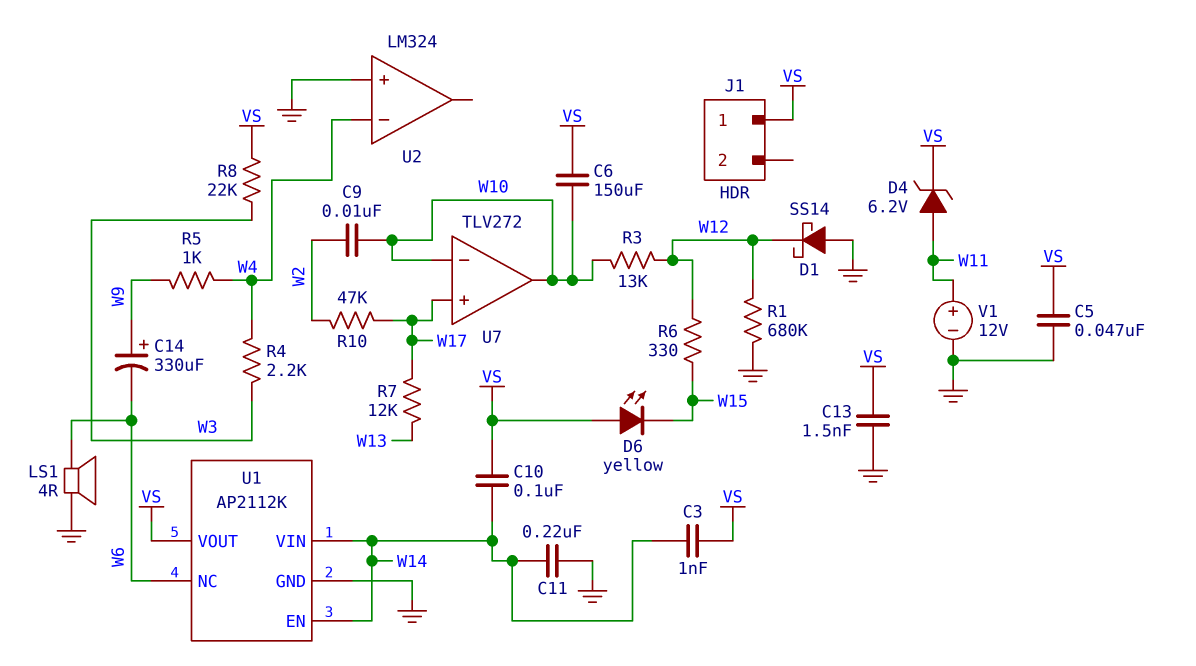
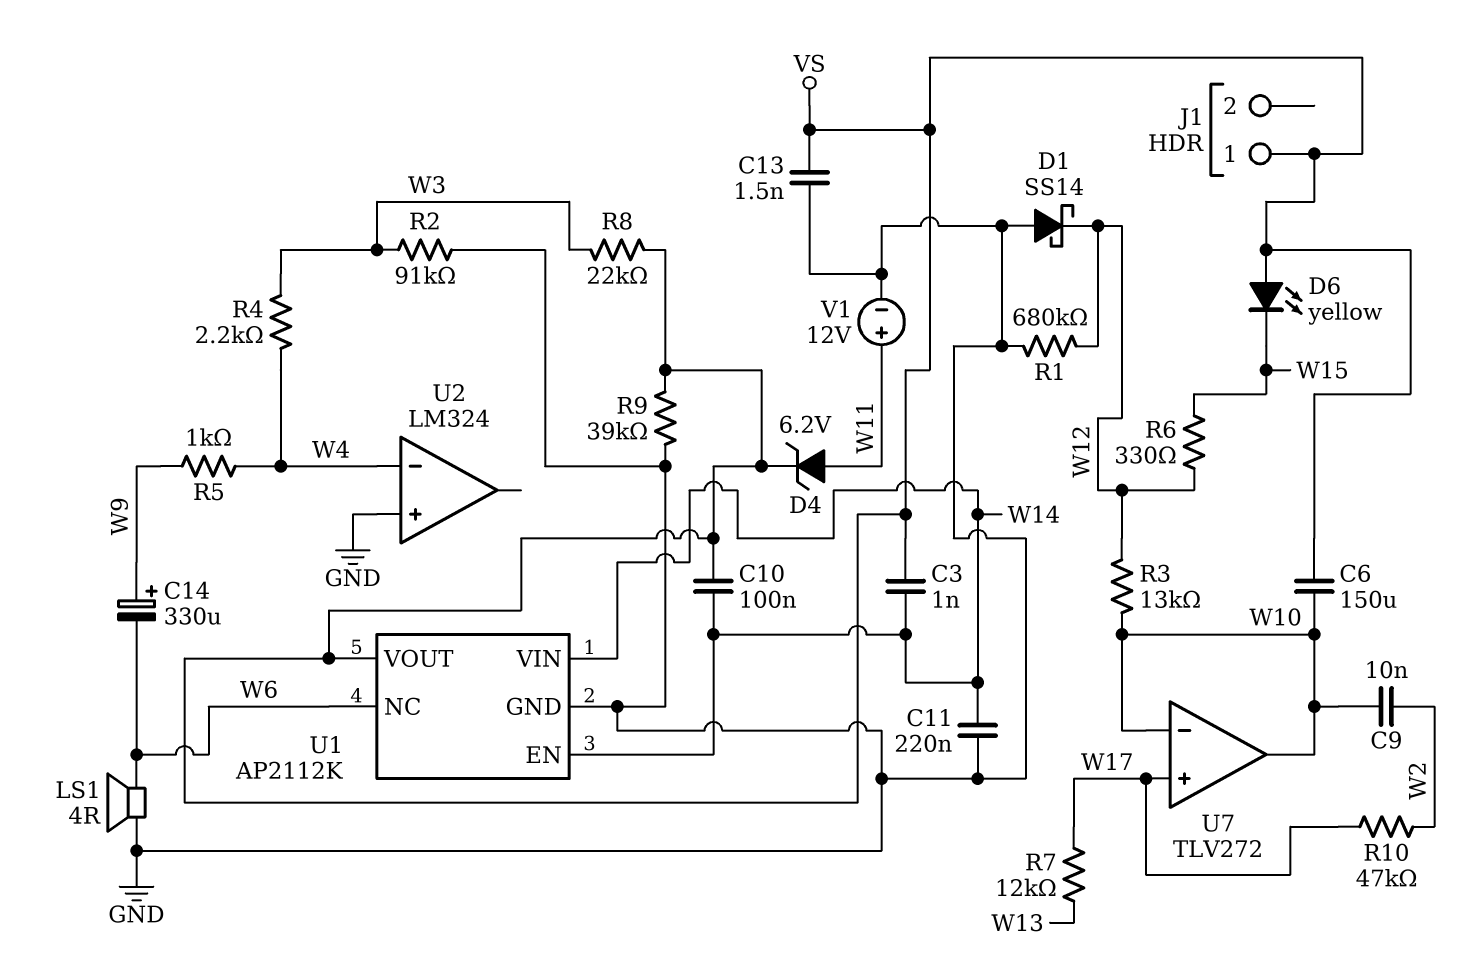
C5: 47nF (GND, VS) -> none
R2: none -> 91k (GND, W3)
R9: none -> 39k (GND, VS)

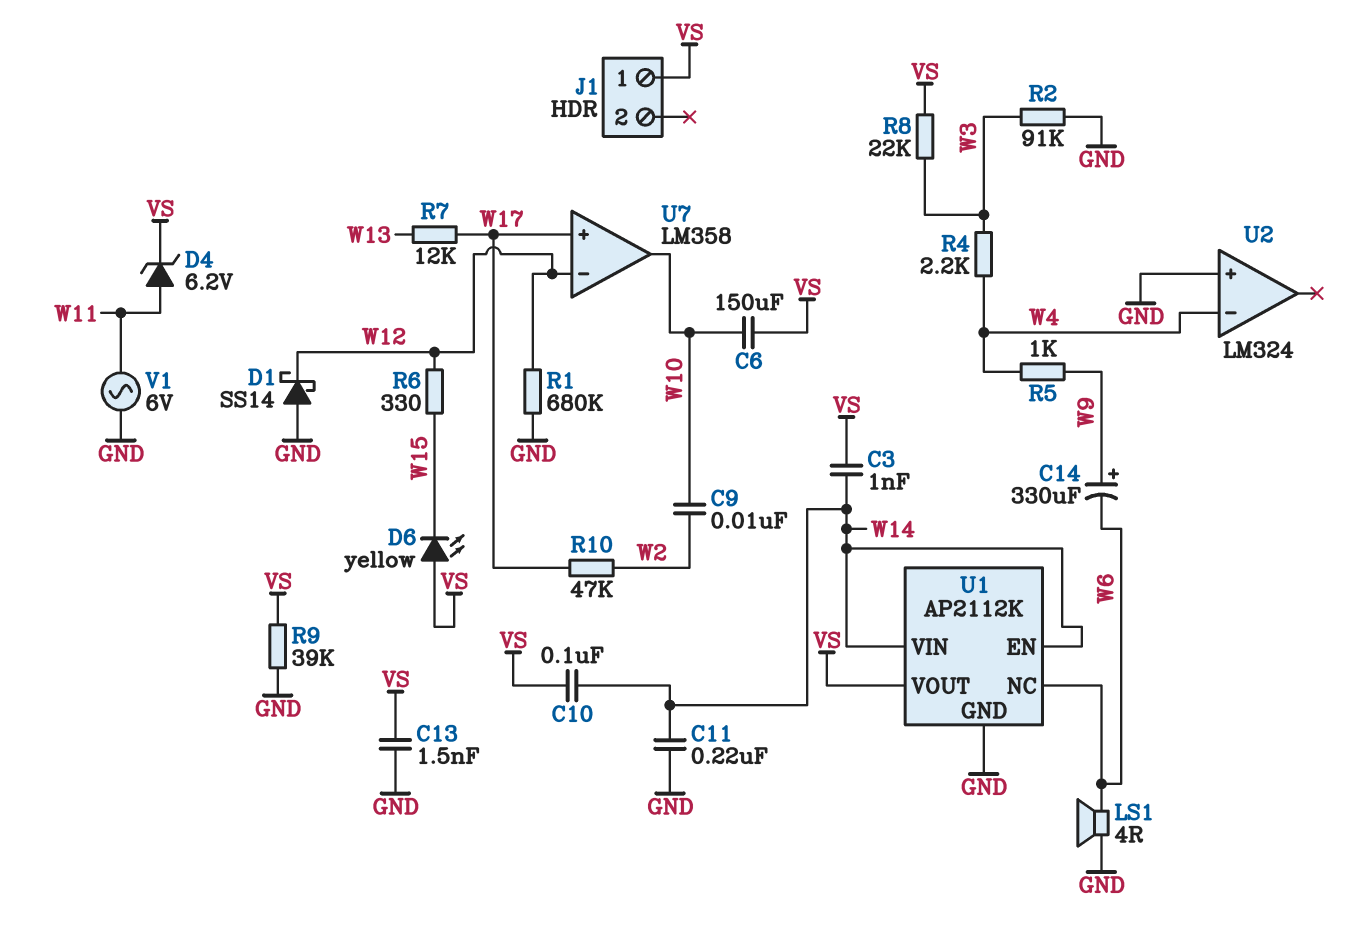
R3: 13k (W10, W12) -> none
U7: TLV272 -> LM358
U7 pin in-: W10 -> W12
V1: 12V (plus W11, minus GND) -> AC 6V (GND, W11)

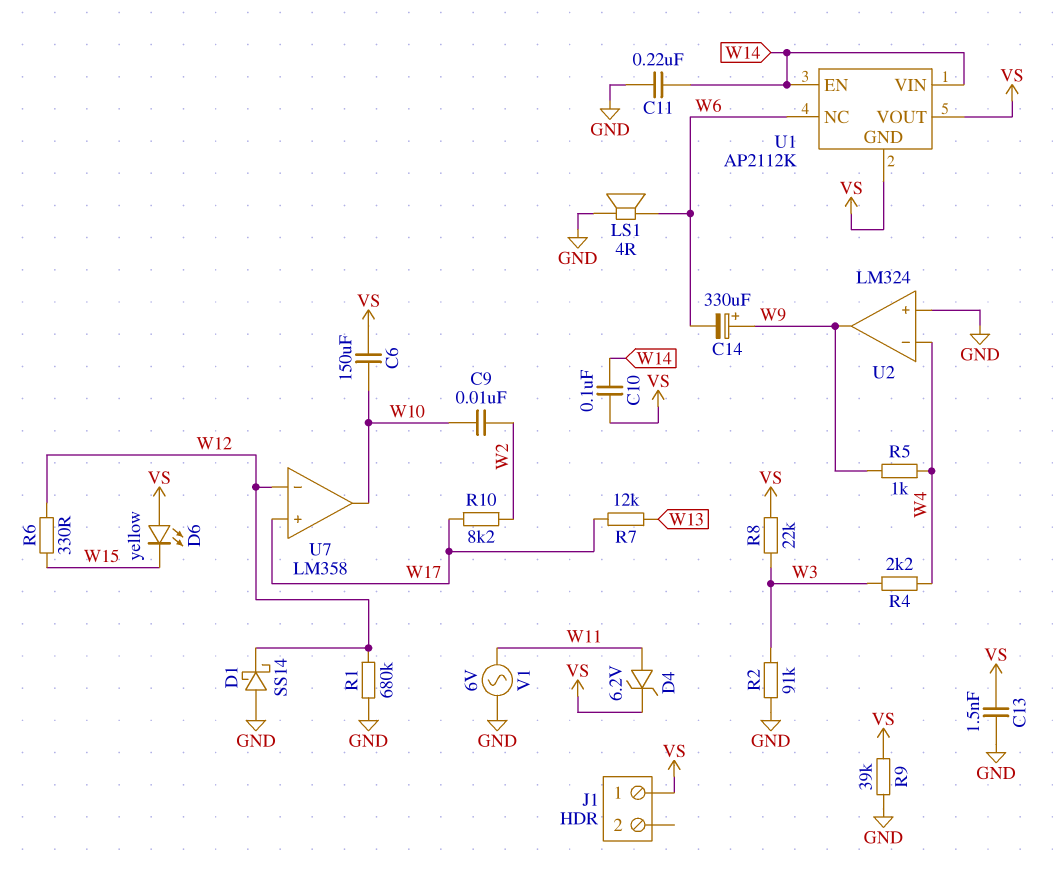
C3: 1nF (VS, W14) -> none
R10: 47k (W2, W17) -> 8.2k (W2, W17)
U1 pin GND: GND -> VS
U2 pin out: none -> W9

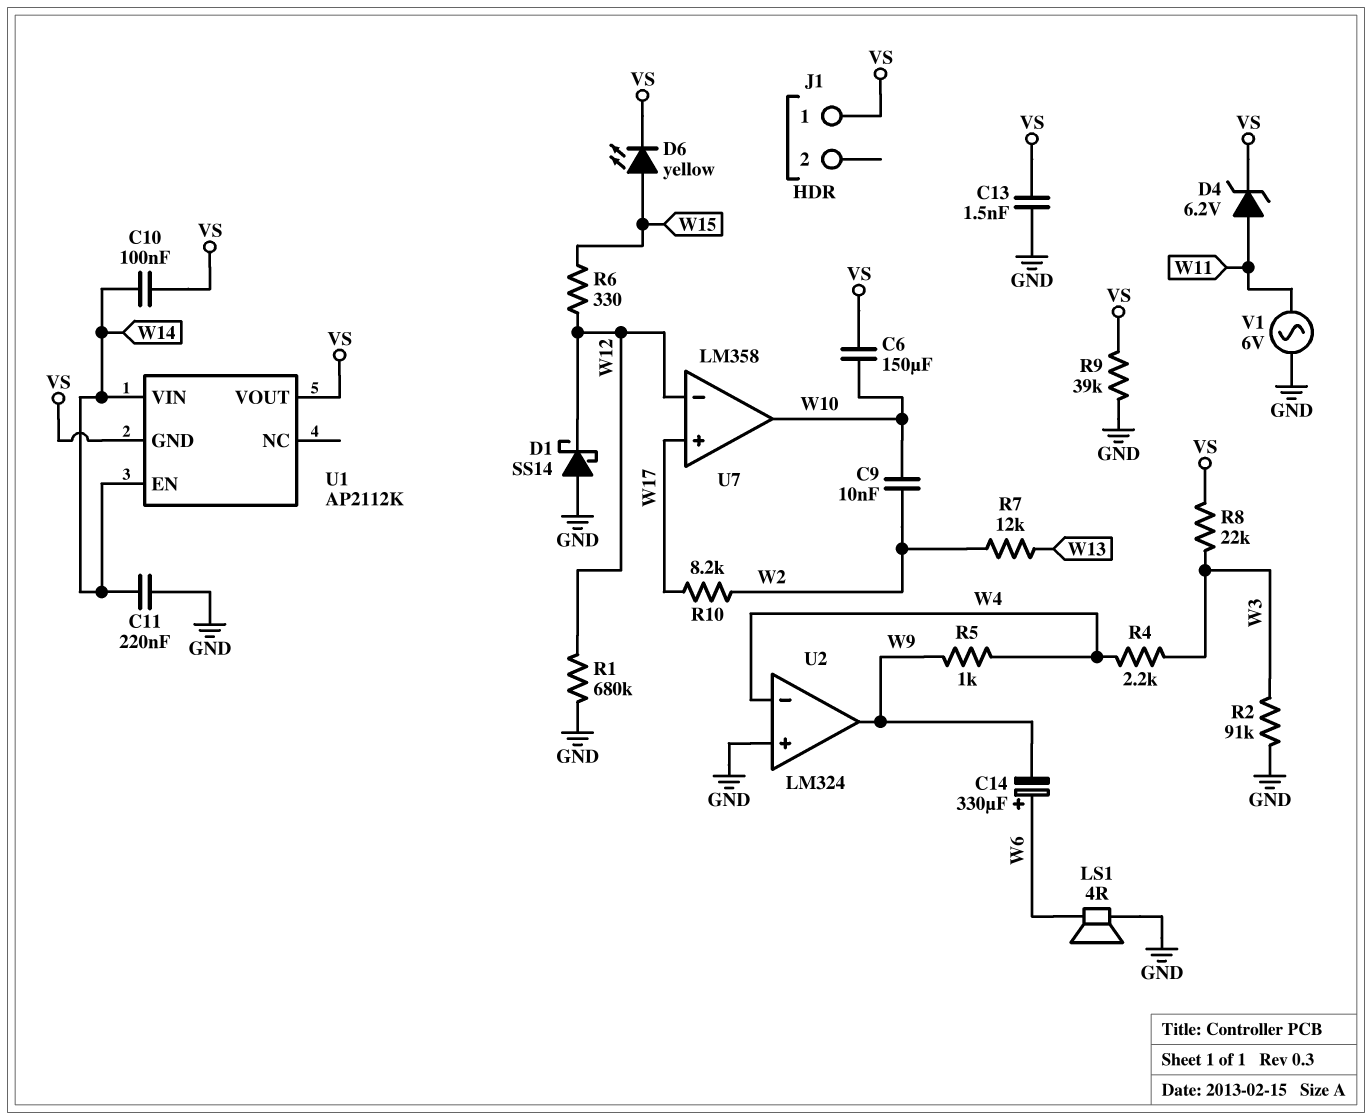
C14: 330uF (plus W9, minus W6) -> 330uF (plus W6, minus W9)
D6: LED yellow (A VS, K W15) -> LED yellow (A W15, K VS)
R7: 12k (W13, W17) -> 12k (W2, W13)
U1 pin NC: W6 -> none

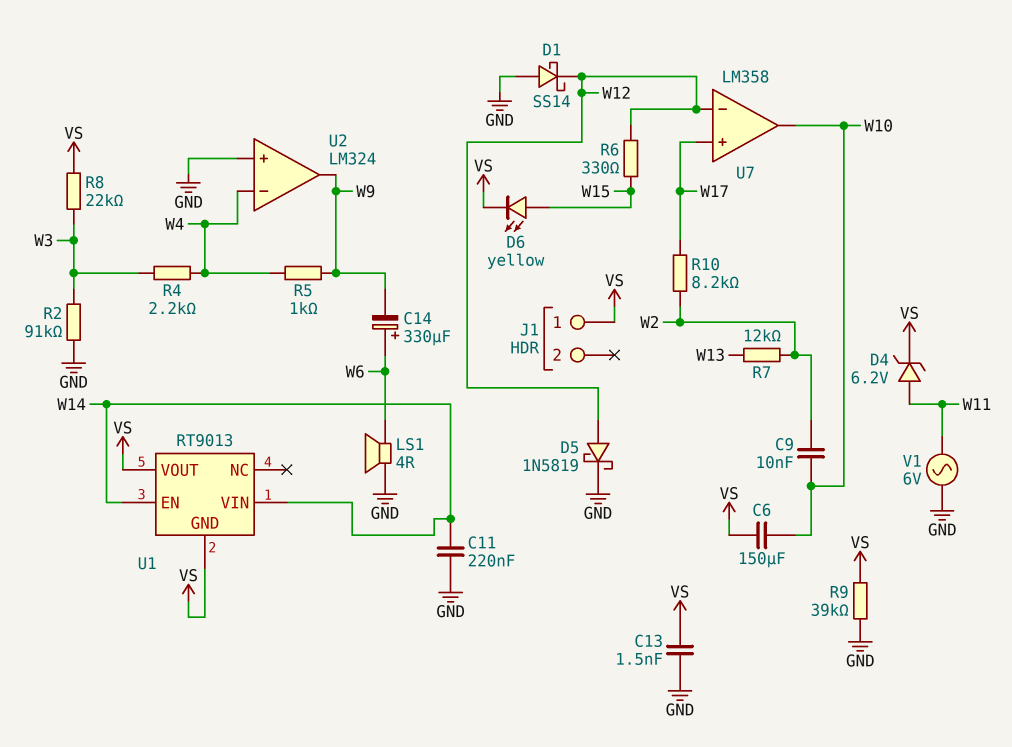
C10: 100nF (VS, W14) -> none
D5: none -> schottky 1N5819 (A W12, K GND)
R1: 680k (GND, W12) -> none
U1: AP2112K -> RT9013

